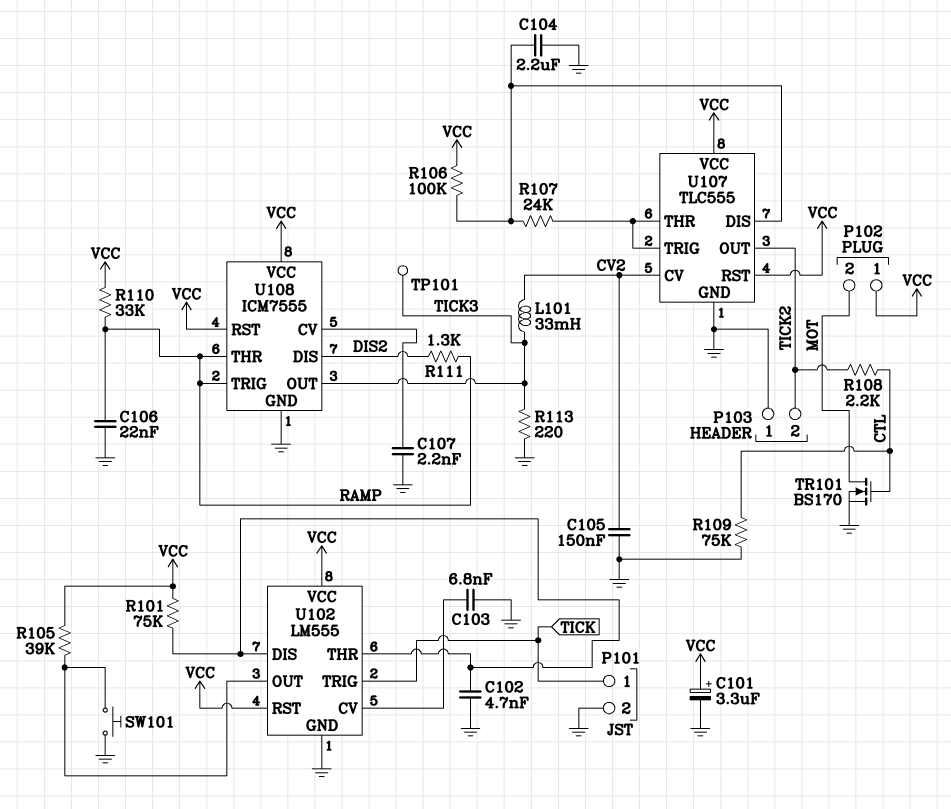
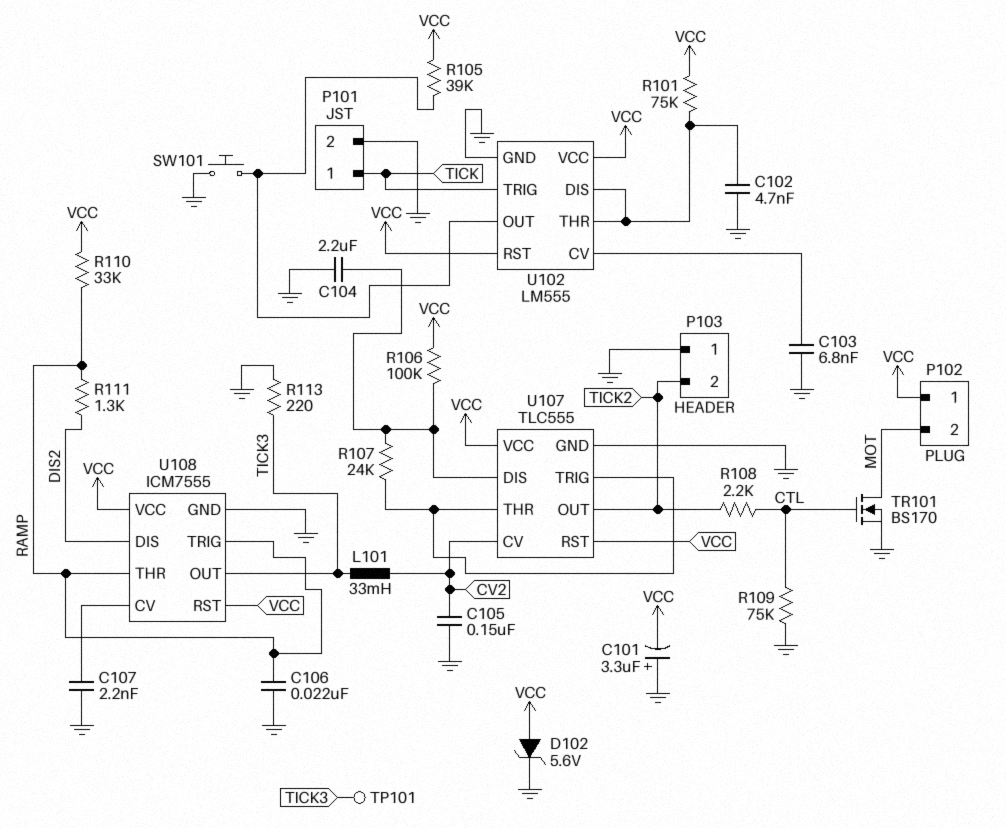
C101: 3.3uF (plus VCC, minus GND) -> 3.3uF (plus GND, minus VCC)
D102: none -> zener 5.6V (A VCC, K GND)

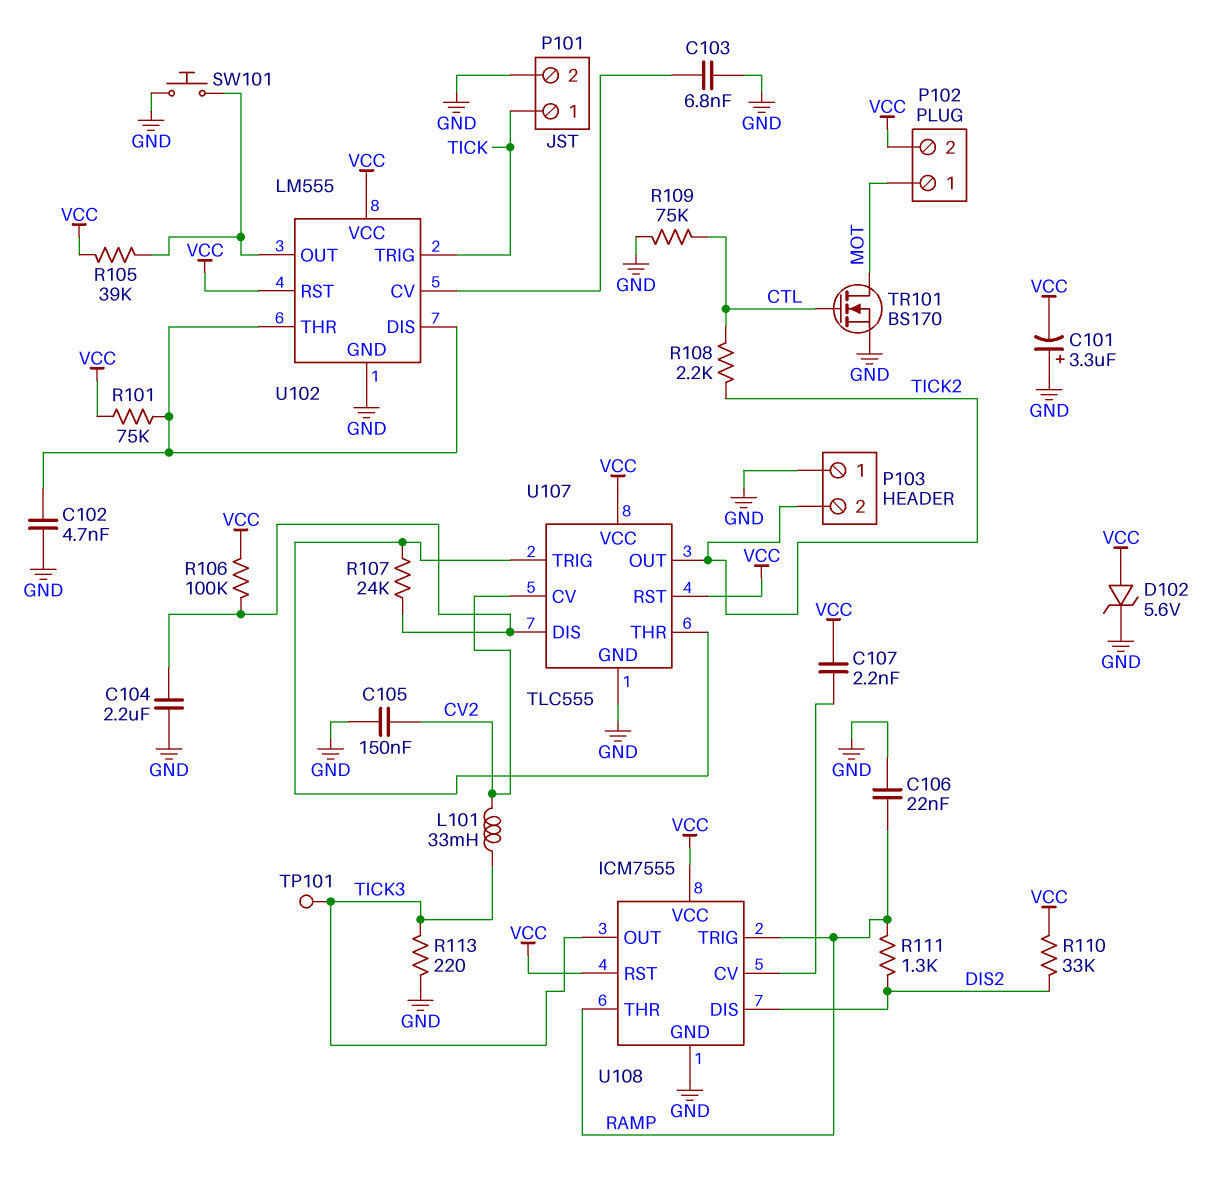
C107: 2.2nF (GND, U108/CV) -> 2.2nF (U108/CV, VCC)
P102 pin 1: VCC -> MOT
P102 pin 2: MOT -> VCC
R110: 33k (RAMP, VCC) -> 33k (DIS2, VCC)

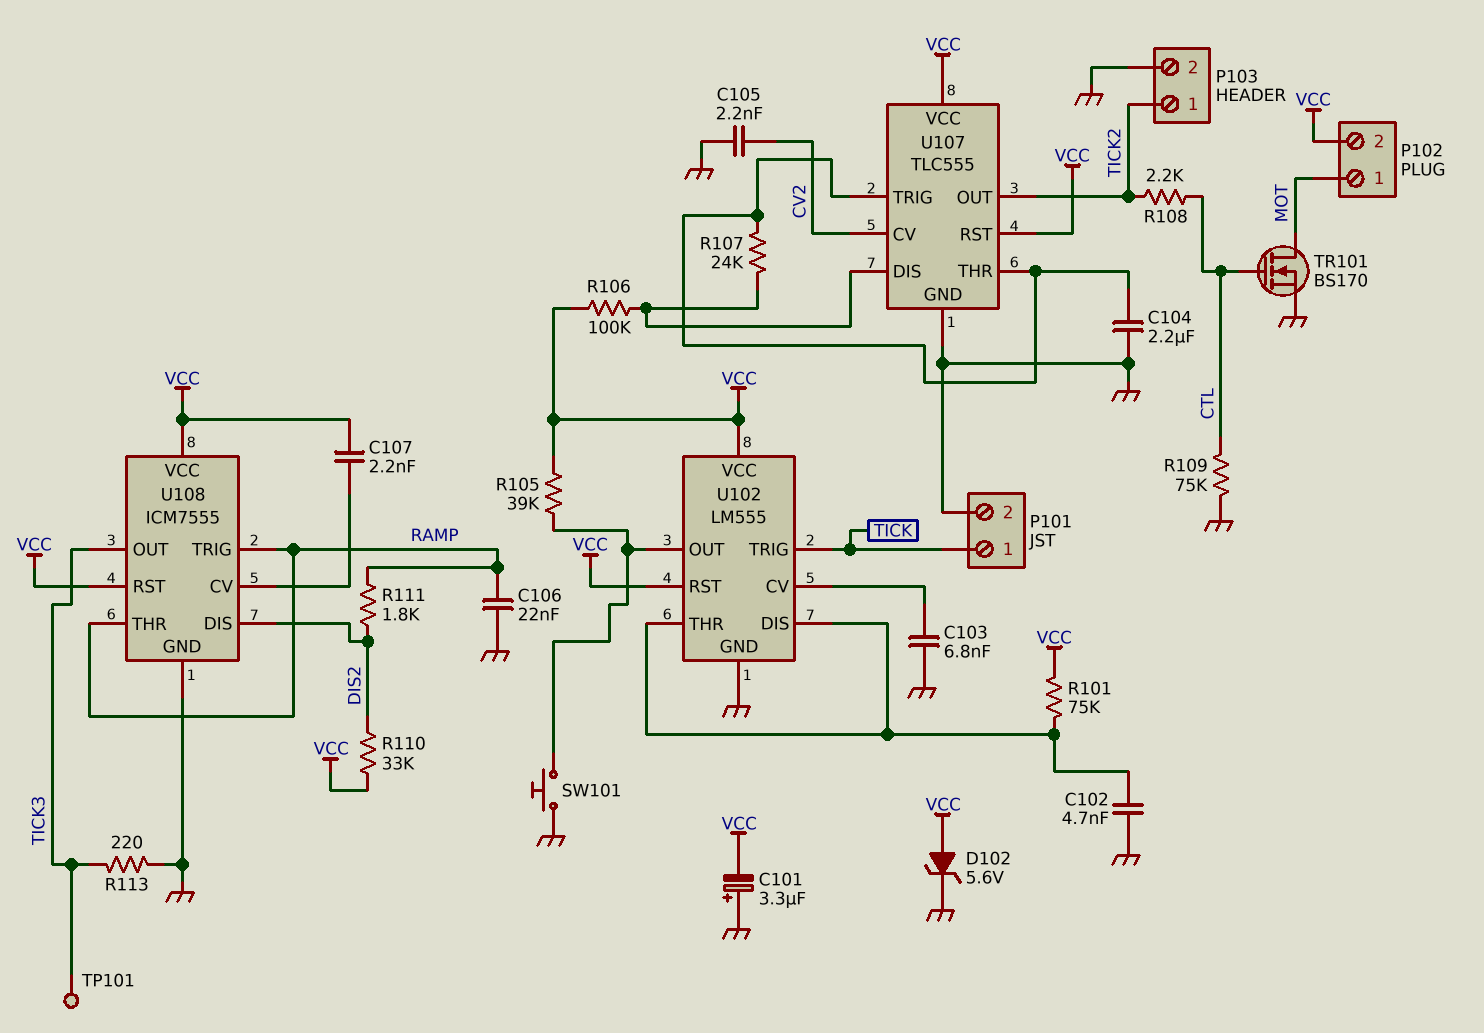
C104: 2.2uF (GND, U107/DIS) -> 2.2uF (GND, U107/THR)
C105: 150nF (CV2, GND) -> 2.2nF (CV2, GND)
L101: 33mH (CV2, TICK3) -> none
P103 pin 1: GND -> TICK2
P103 pin 2: TICK2 -> GND
R111: 1.3k (DIS2, RAMP) -> 1.8k (DIS2, RAMP)

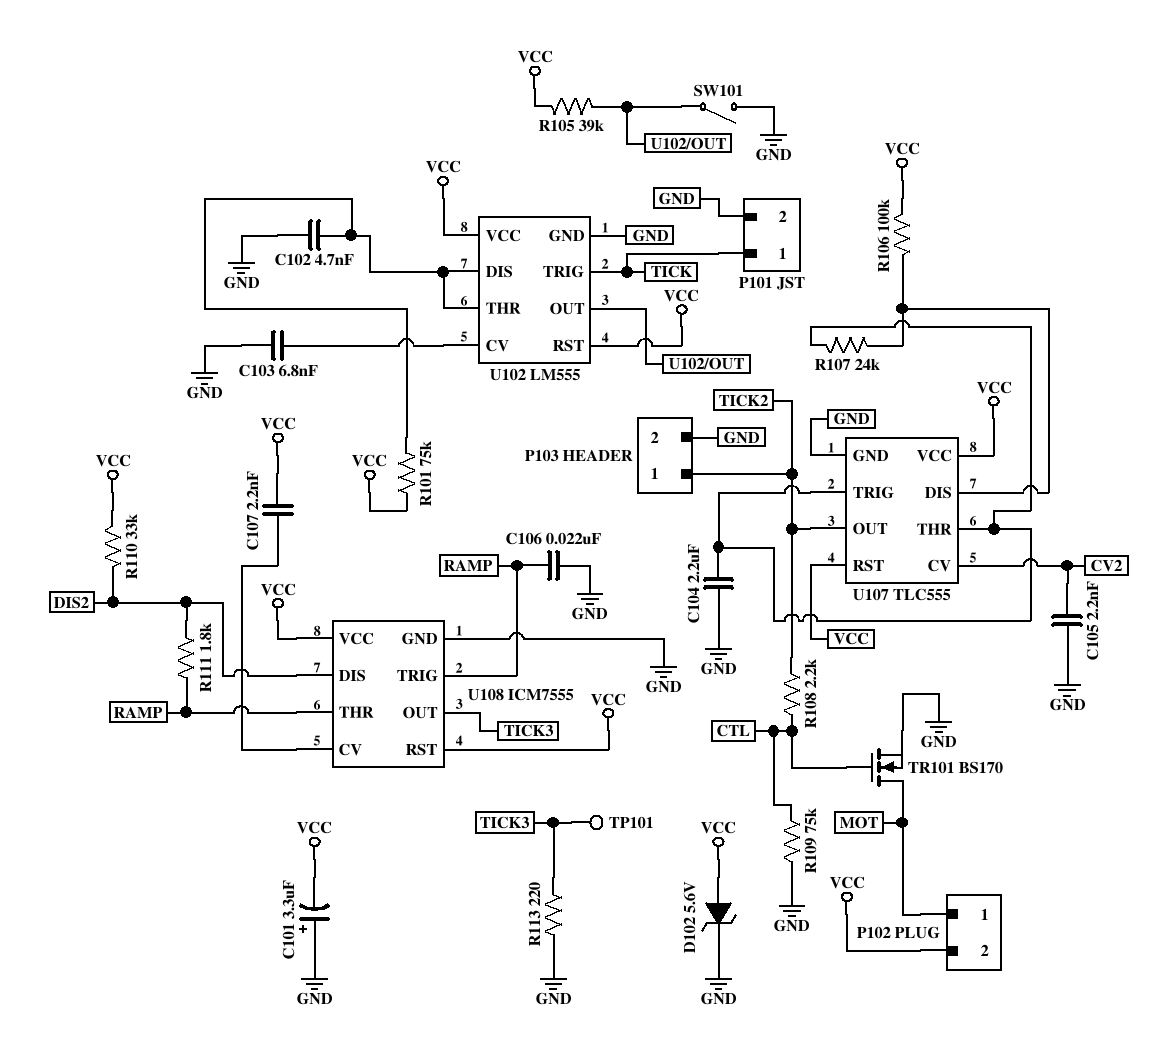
SW101: button (GND, U102/OUT) -> switch (GND, U102/OUT)

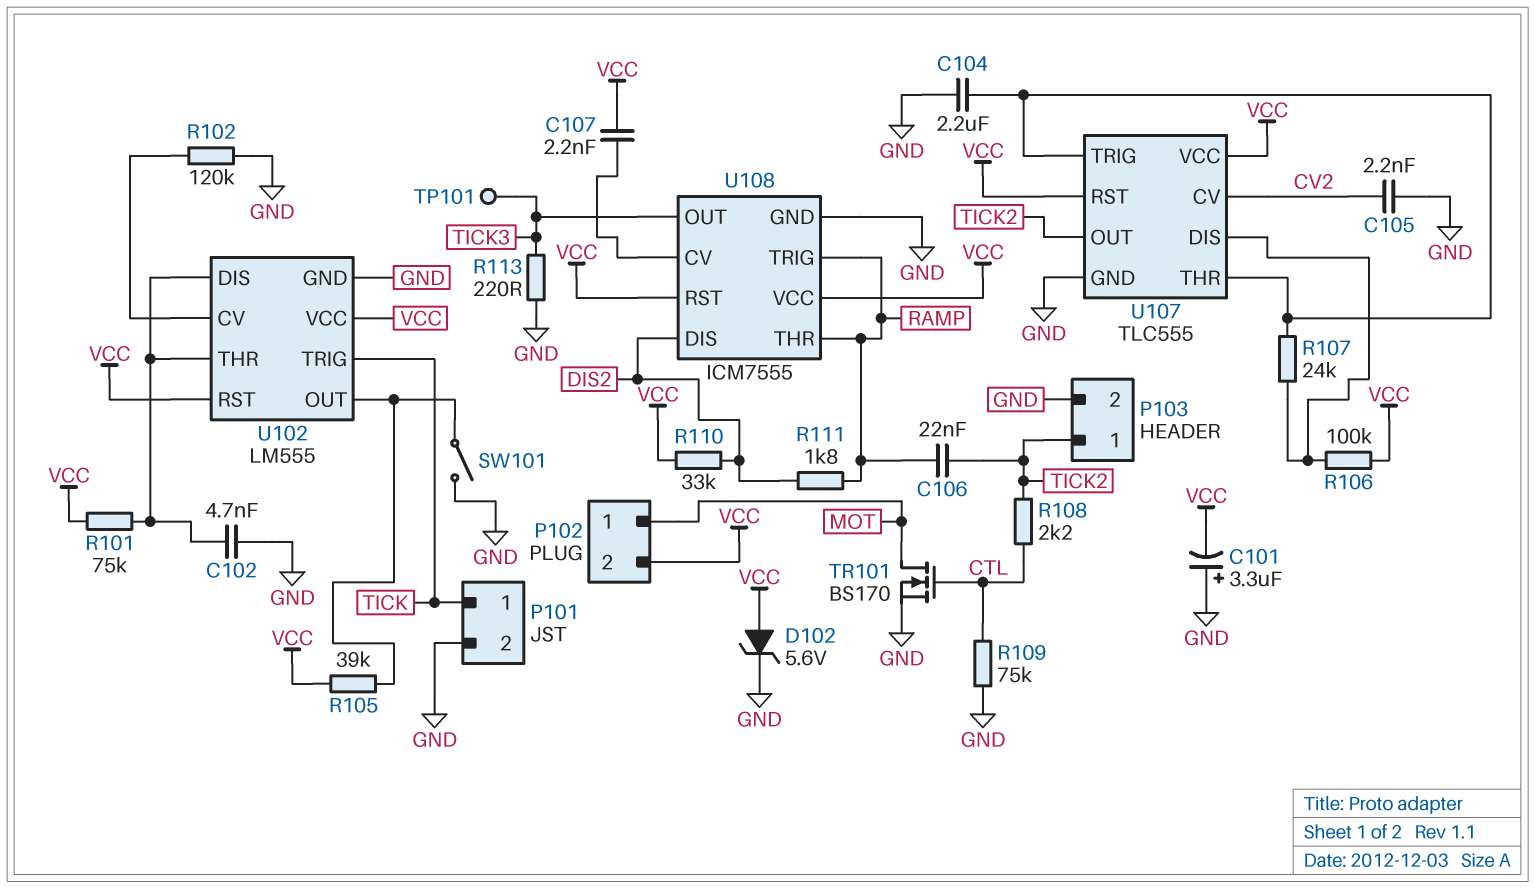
C103: 6.8nF (GND, U102/CV) -> none
C106: 22nF (GND, RAMP) -> 22nF (RAMP, TICK2)
R102: none -> 120k (GND, U102/CV)

